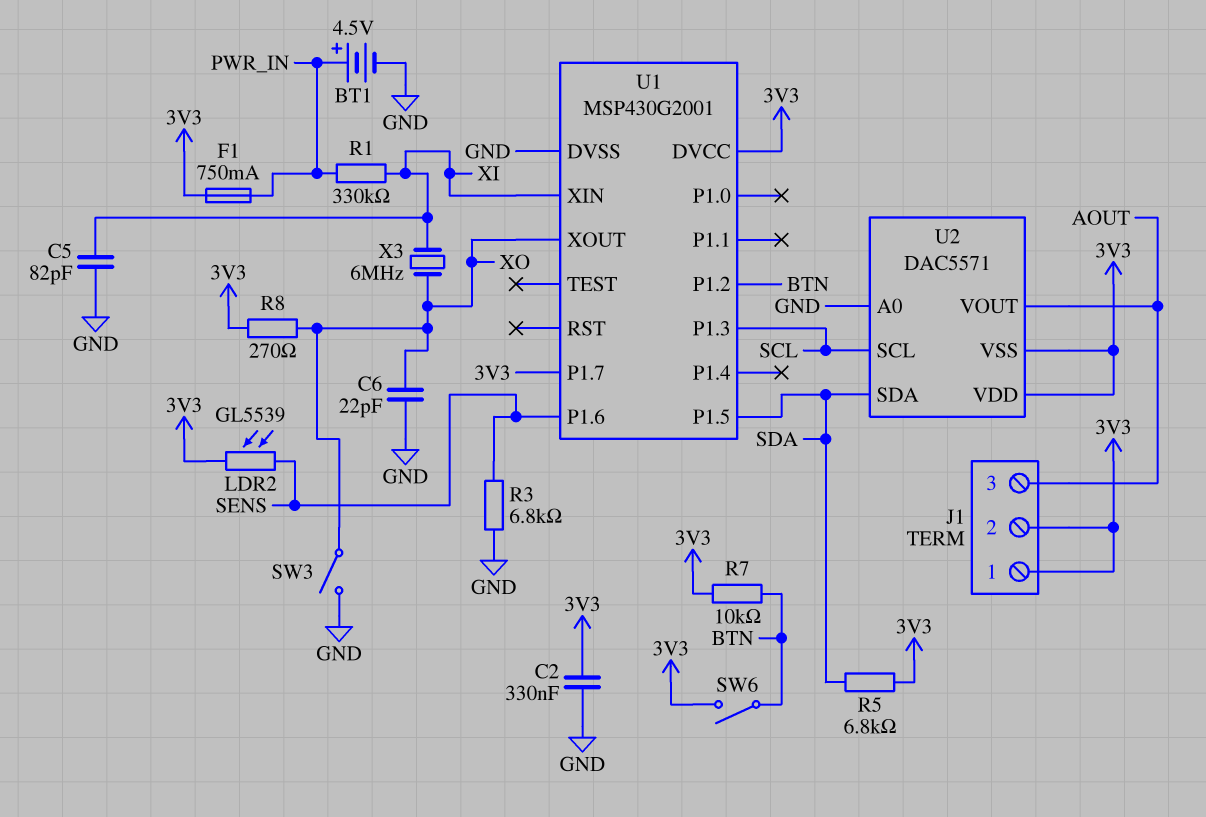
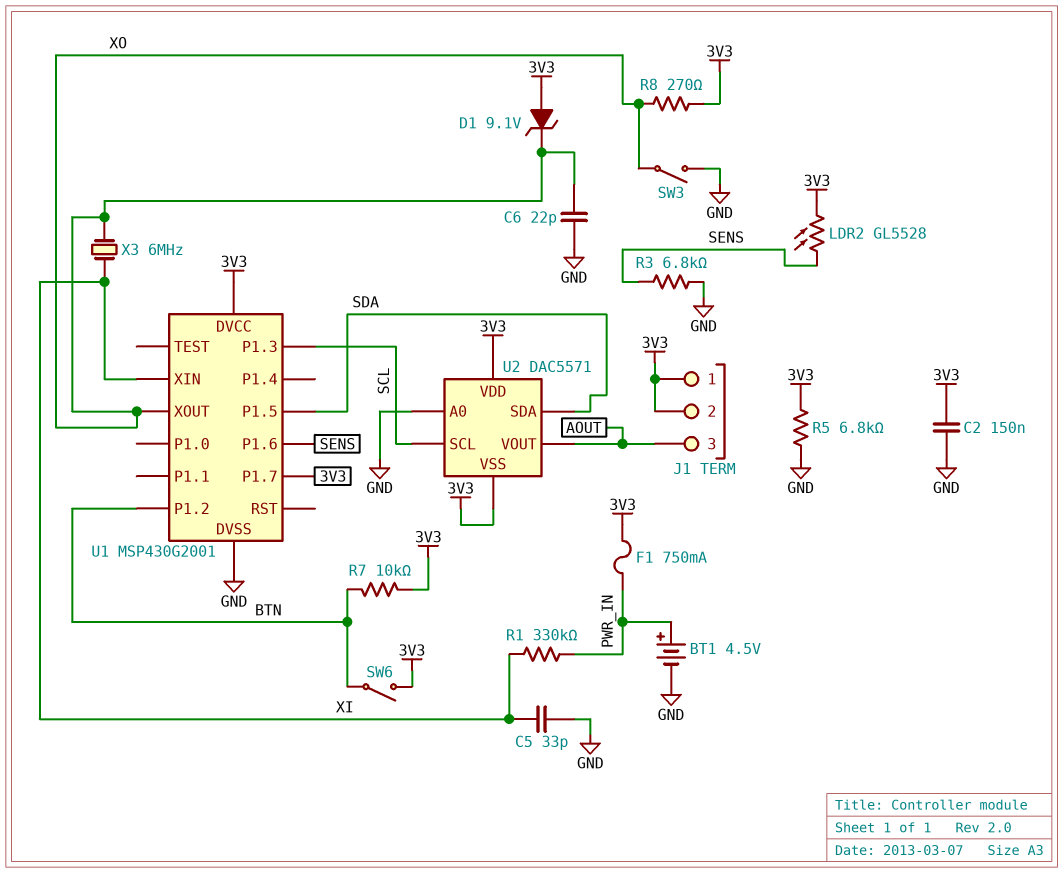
C2: 330nF (3V3, GND) -> 150nF (3V3, GND)
C5: 82pF (GND, XI) -> 33pF (GND, XI)
D1: none -> zener 9.1V (A 3V3, K XO)
LDR2: GL5539 (3V3, SENS) -> GL5528 (3V3, SENS)
R5: 6.8k (3V3, SDA) -> 6.8k (3V3, GND)

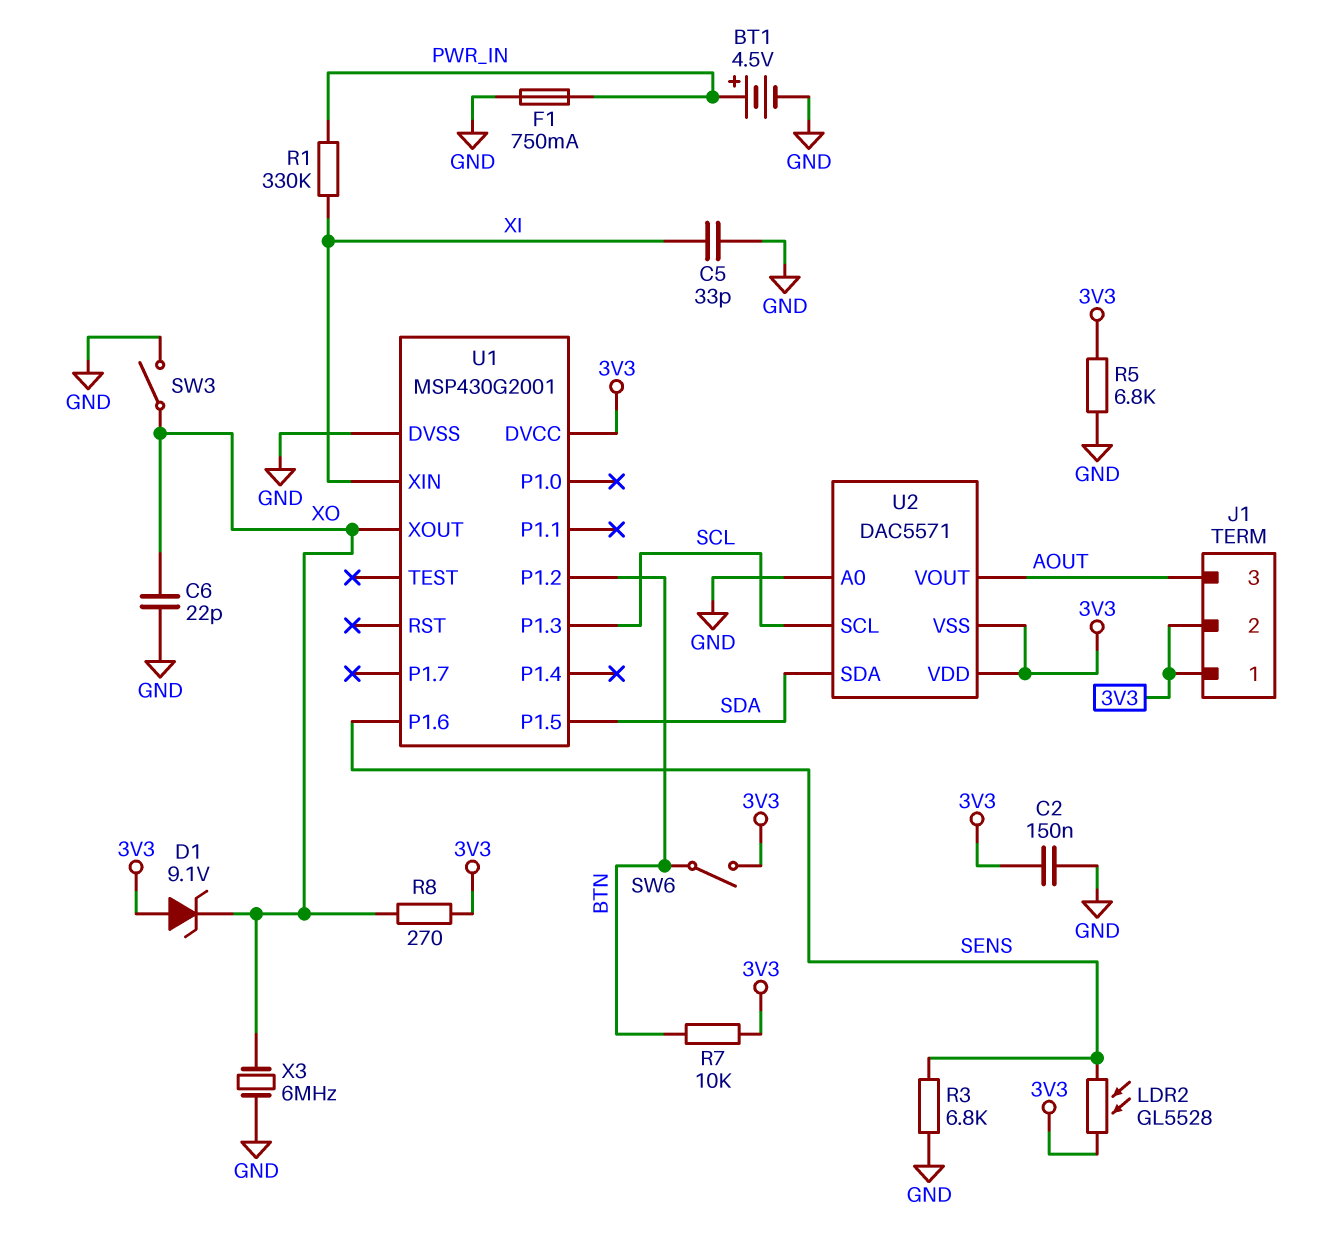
F1: 750mA (3V3, PWR_IN) -> 750mA (GND, PWR_IN)
U1 pin P1.7: 3V3 -> none
X3: 6MHz (XI, XO) -> 6MHz (GND, XO)

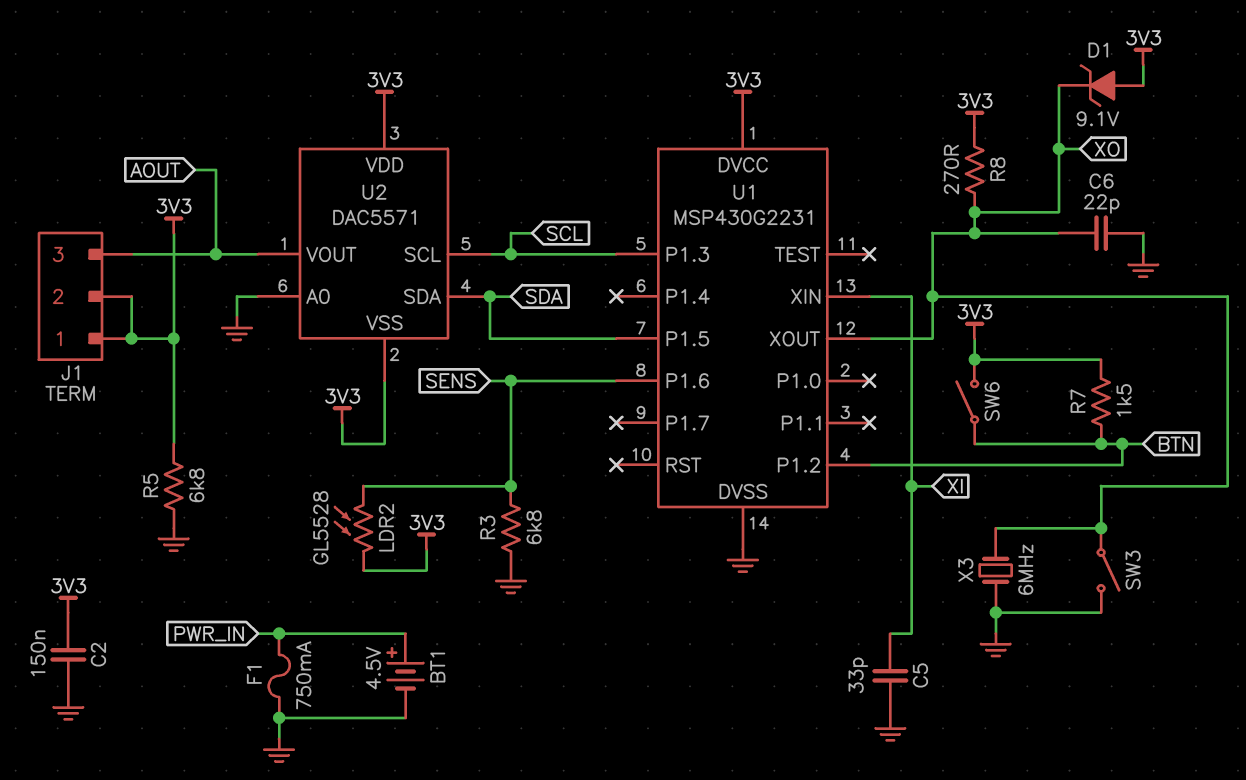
R1: 330k (PWR_IN, XI) -> none
R7: 10k (3V3, BTN) -> 1.5k (3V3, BTN)
U1: MSP430G2001 -> MSP430G2231

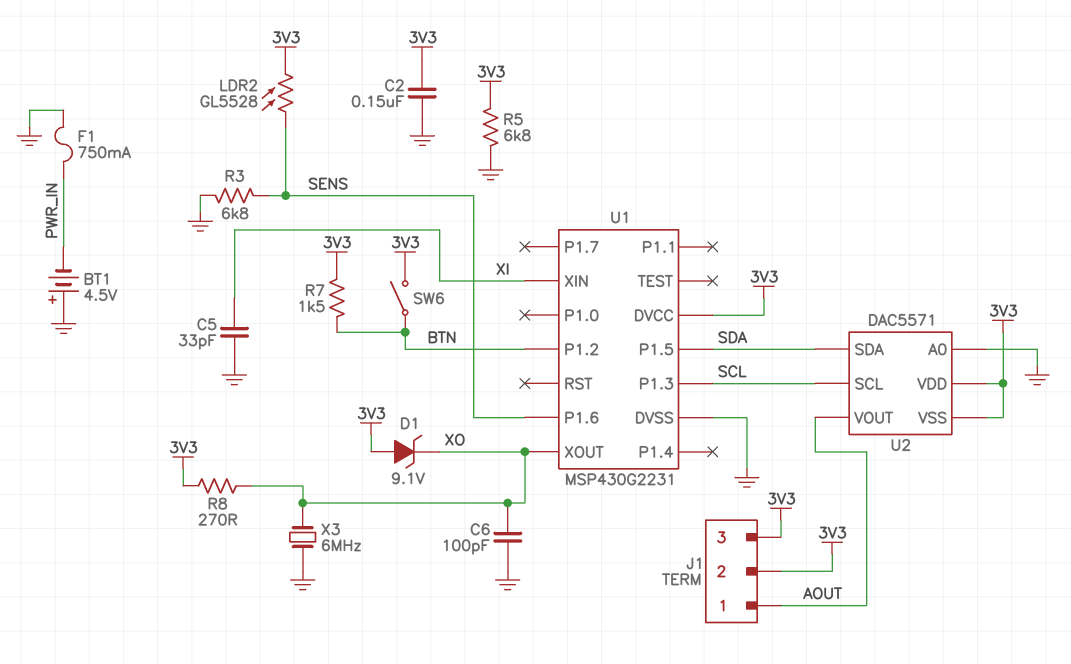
BT1: 4.5V (plus PWR_IN, minus GND) -> 4.5V (plus GND, minus PWR_IN)
C6: 22pF (GND, XO) -> 100pF (GND, XO)
J1 pin 1: 3V3 -> AOUT
J1 pin 3: AOUT -> 3V3
SW3: switch (GND, XO) -> none

